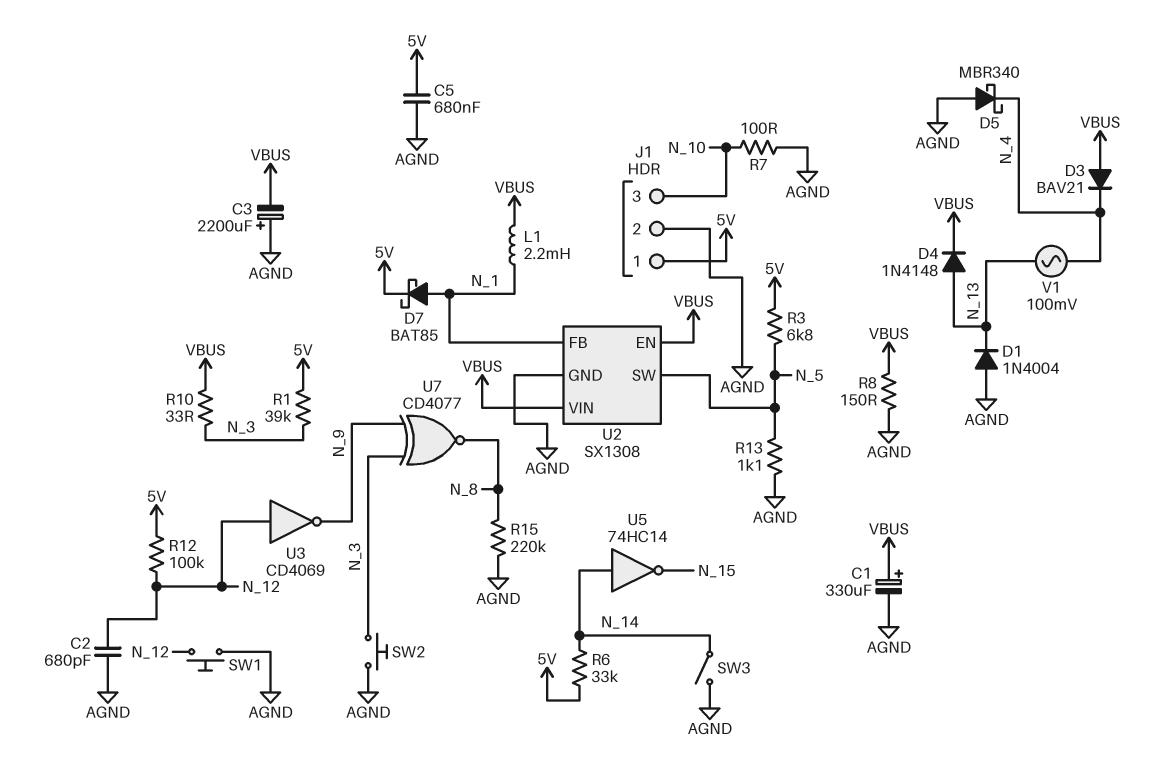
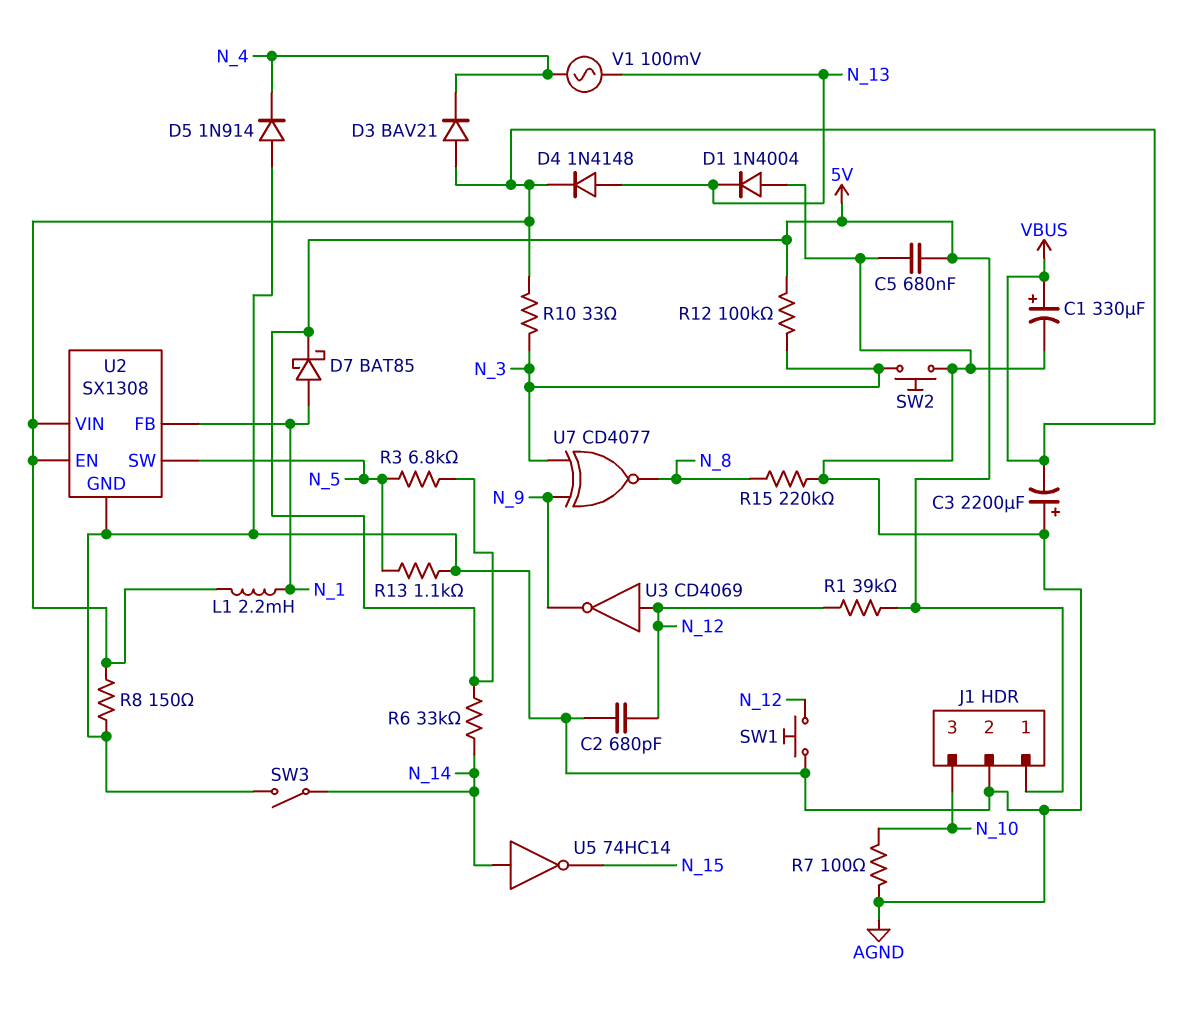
D5: schottky MBR340 (A AGND, K N_4) -> diode 1N914 (A AGND, K N_4)
R1: 39k (5V, N_3) -> 39k (5V, N_12)
R12: 100k (5V, N_12) -> 100k (5V, N_3)

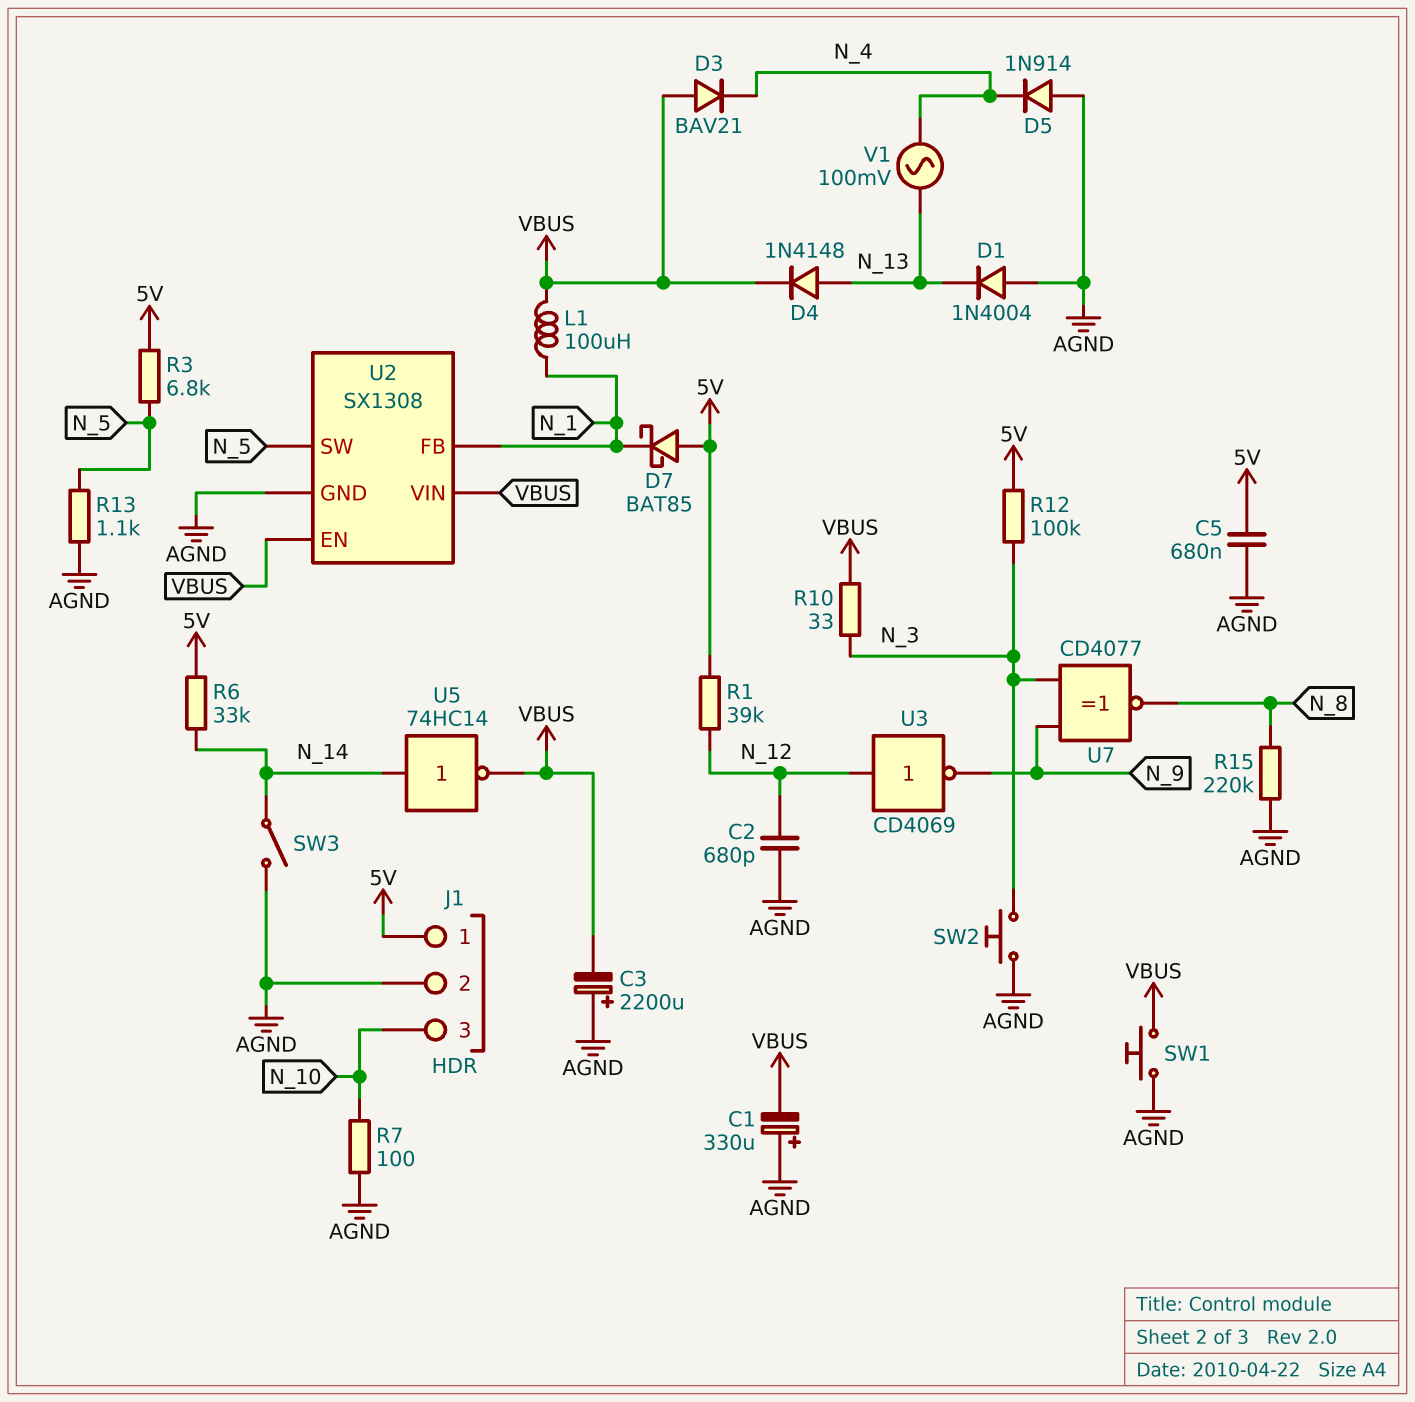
C1: 330uF (plus VBUS, minus AGND) -> 330uF (plus AGND, minus VBUS)
D7: schottky BAT85 (A N_1, K 5V) -> schottky BAT85 (A 5V, K N_1)
L1: 2.2mH (N_1, VBUS) -> 100uH (N_1, VBUS)
R8: 150 (AGND, VBUS) -> none
SW1: button (AGND, N_12) -> button (AGND, VBUS)
U5: NOT 74HC14 (in N_14, out N_15) -> NOT 74HC14 (in N_14, out VBUS)

